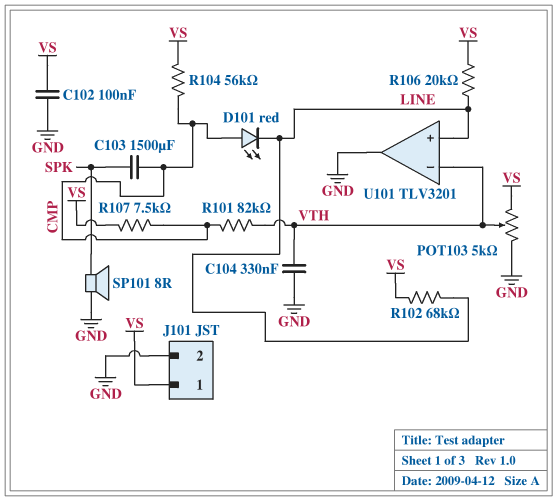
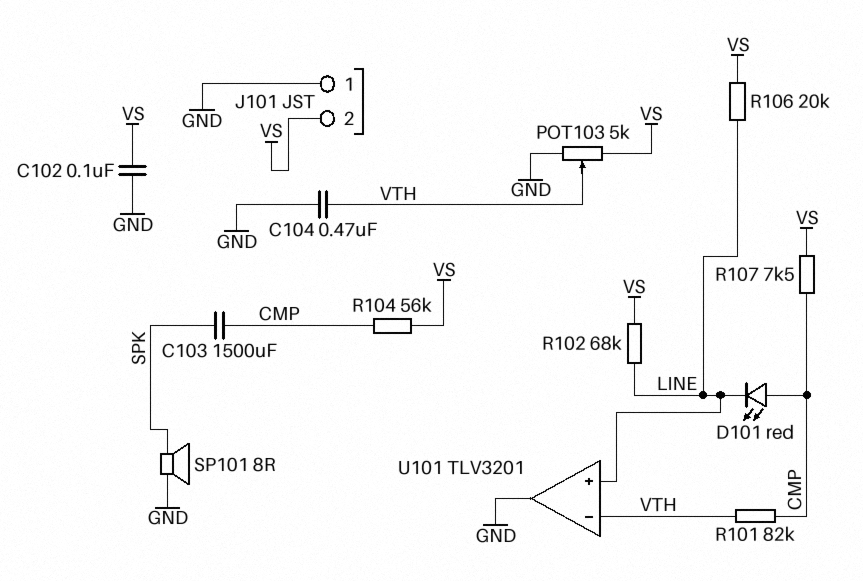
C104: 330nF (GND, VTH) -> 470nF (GND, VTH)
J101 pin 1: VS -> GND
J101 pin 2: GND -> VS

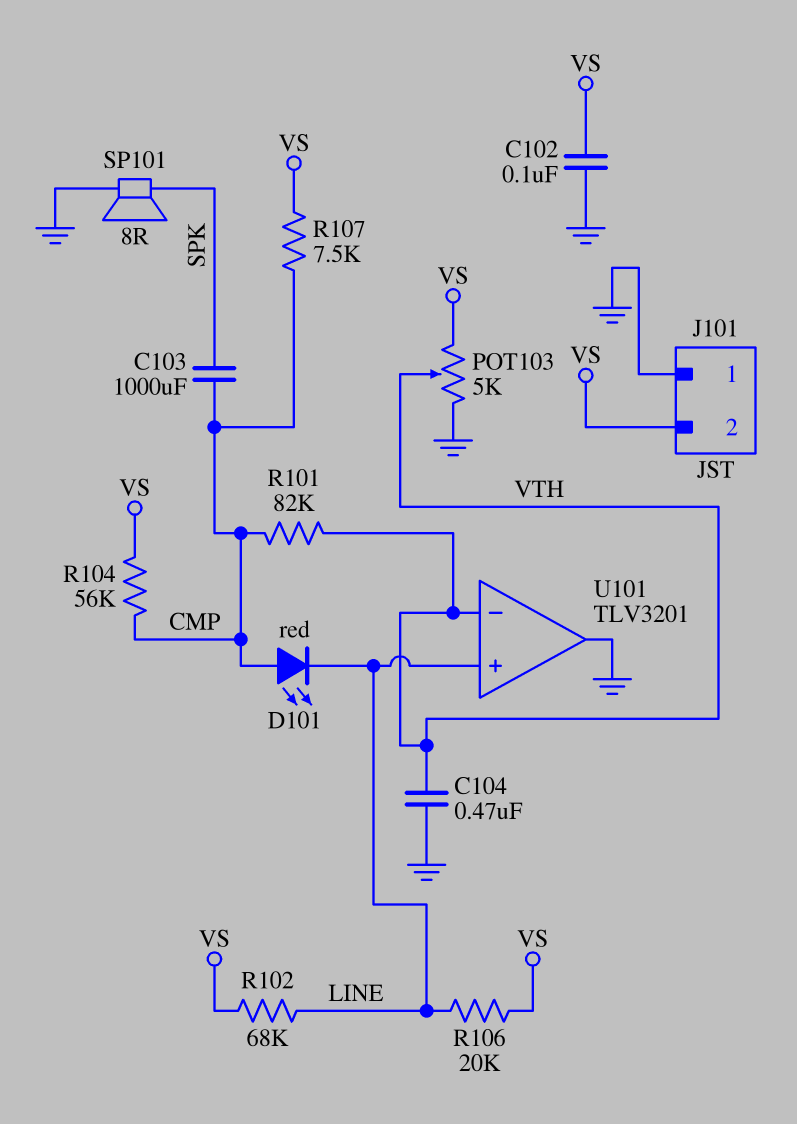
C103: 1500uF (CMP, SPK) -> 1000uF (CMP, SPK)

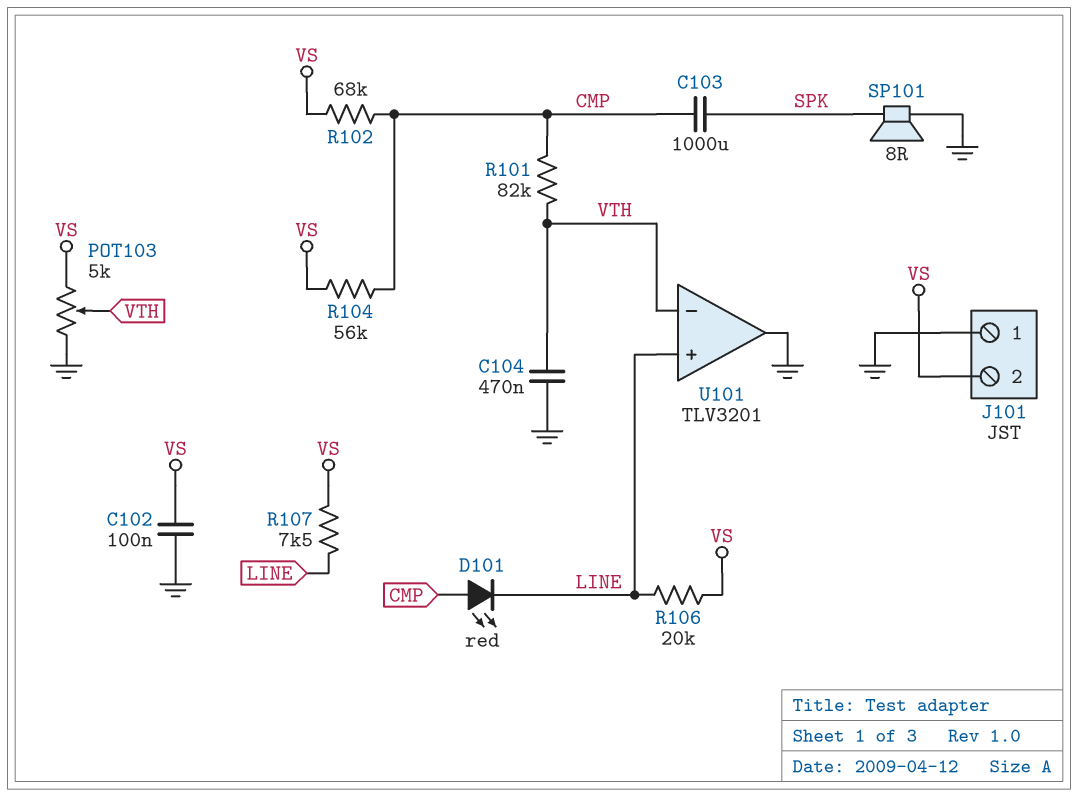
R102: 68k (LINE, VS) -> 68k (CMP, VS)
R107: 7.5k (CMP, VS) -> 7.5k (LINE, VS)

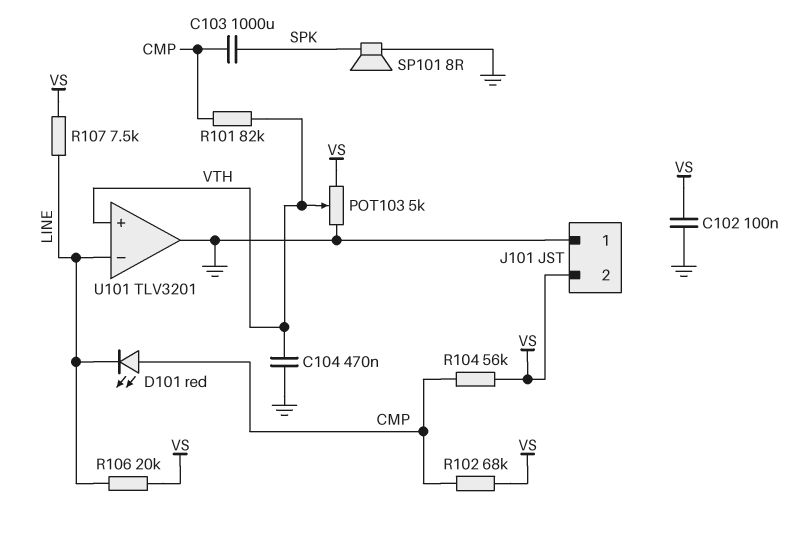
U101 pin in+: LINE -> VTH
U101 pin in-: VTH -> LINE

